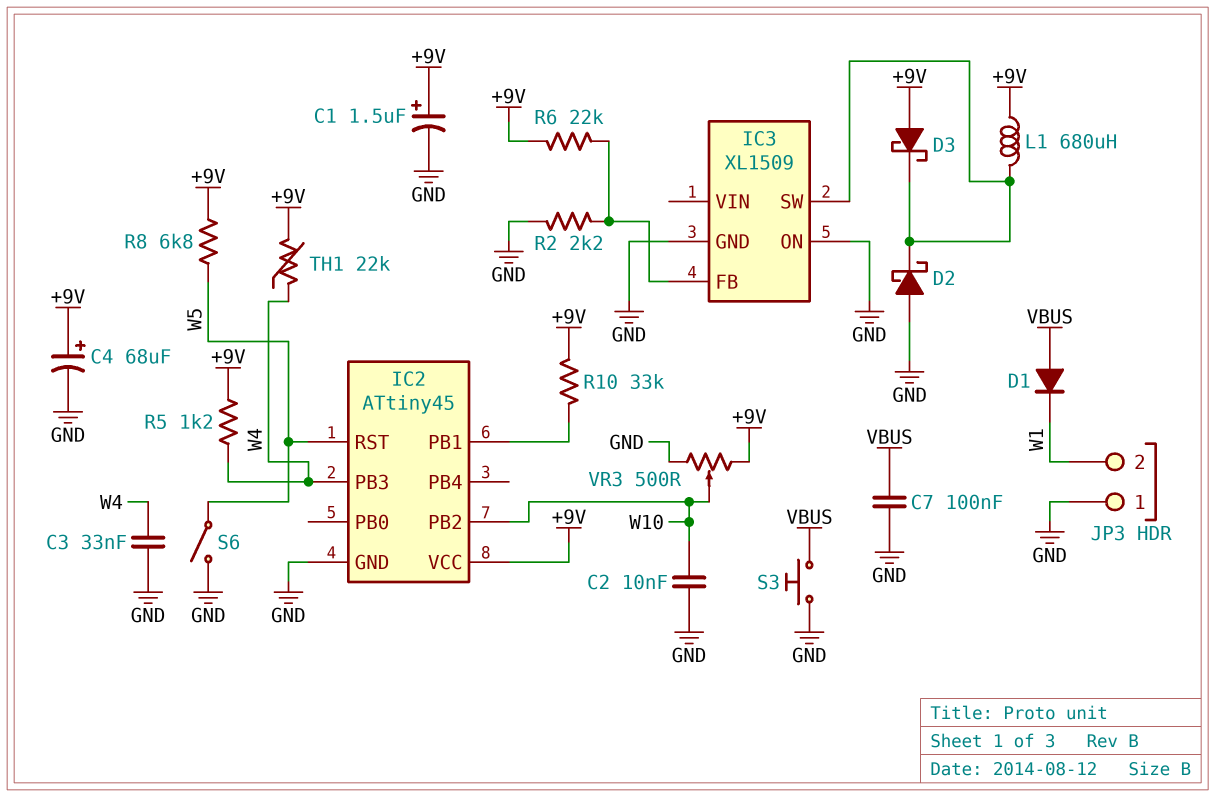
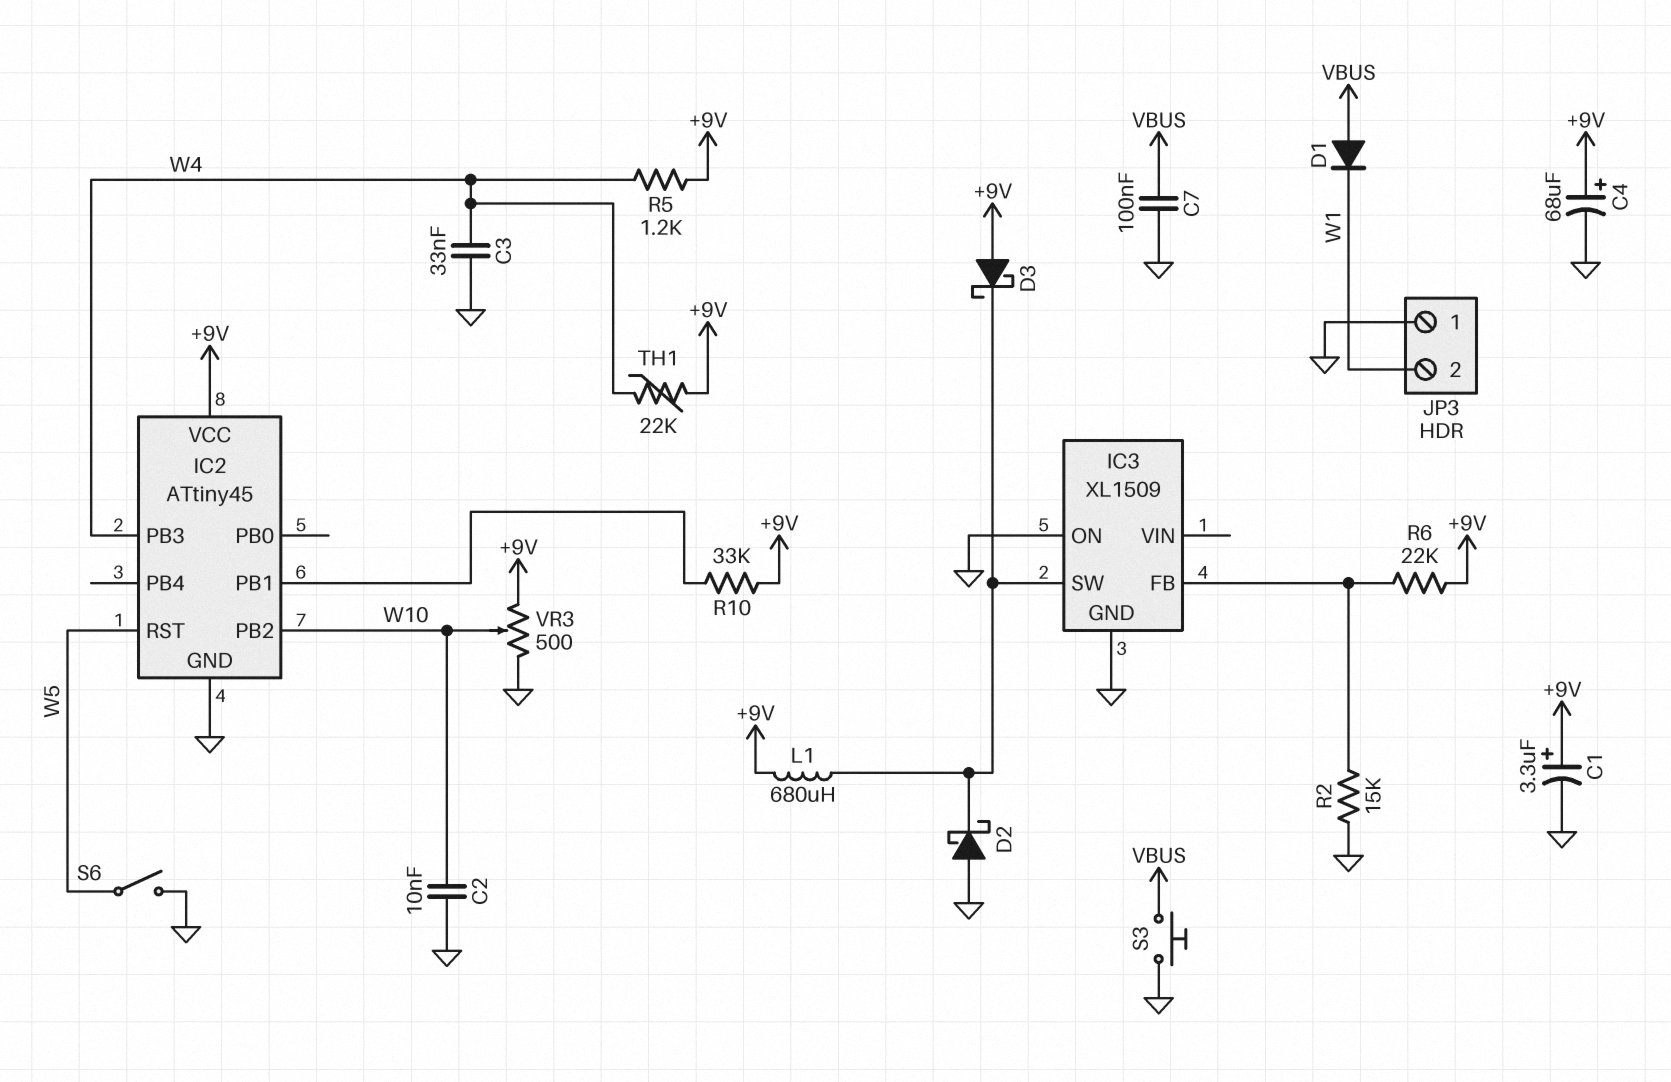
C1: 1.5uF (plus +9V, minus GND) -> 3.3uF (plus +9V, minus GND)
R2: 2.2k (GND, IC3/FB) -> 15k (GND, IC3/FB)
R8: 6.8k (+9V, W5) -> none

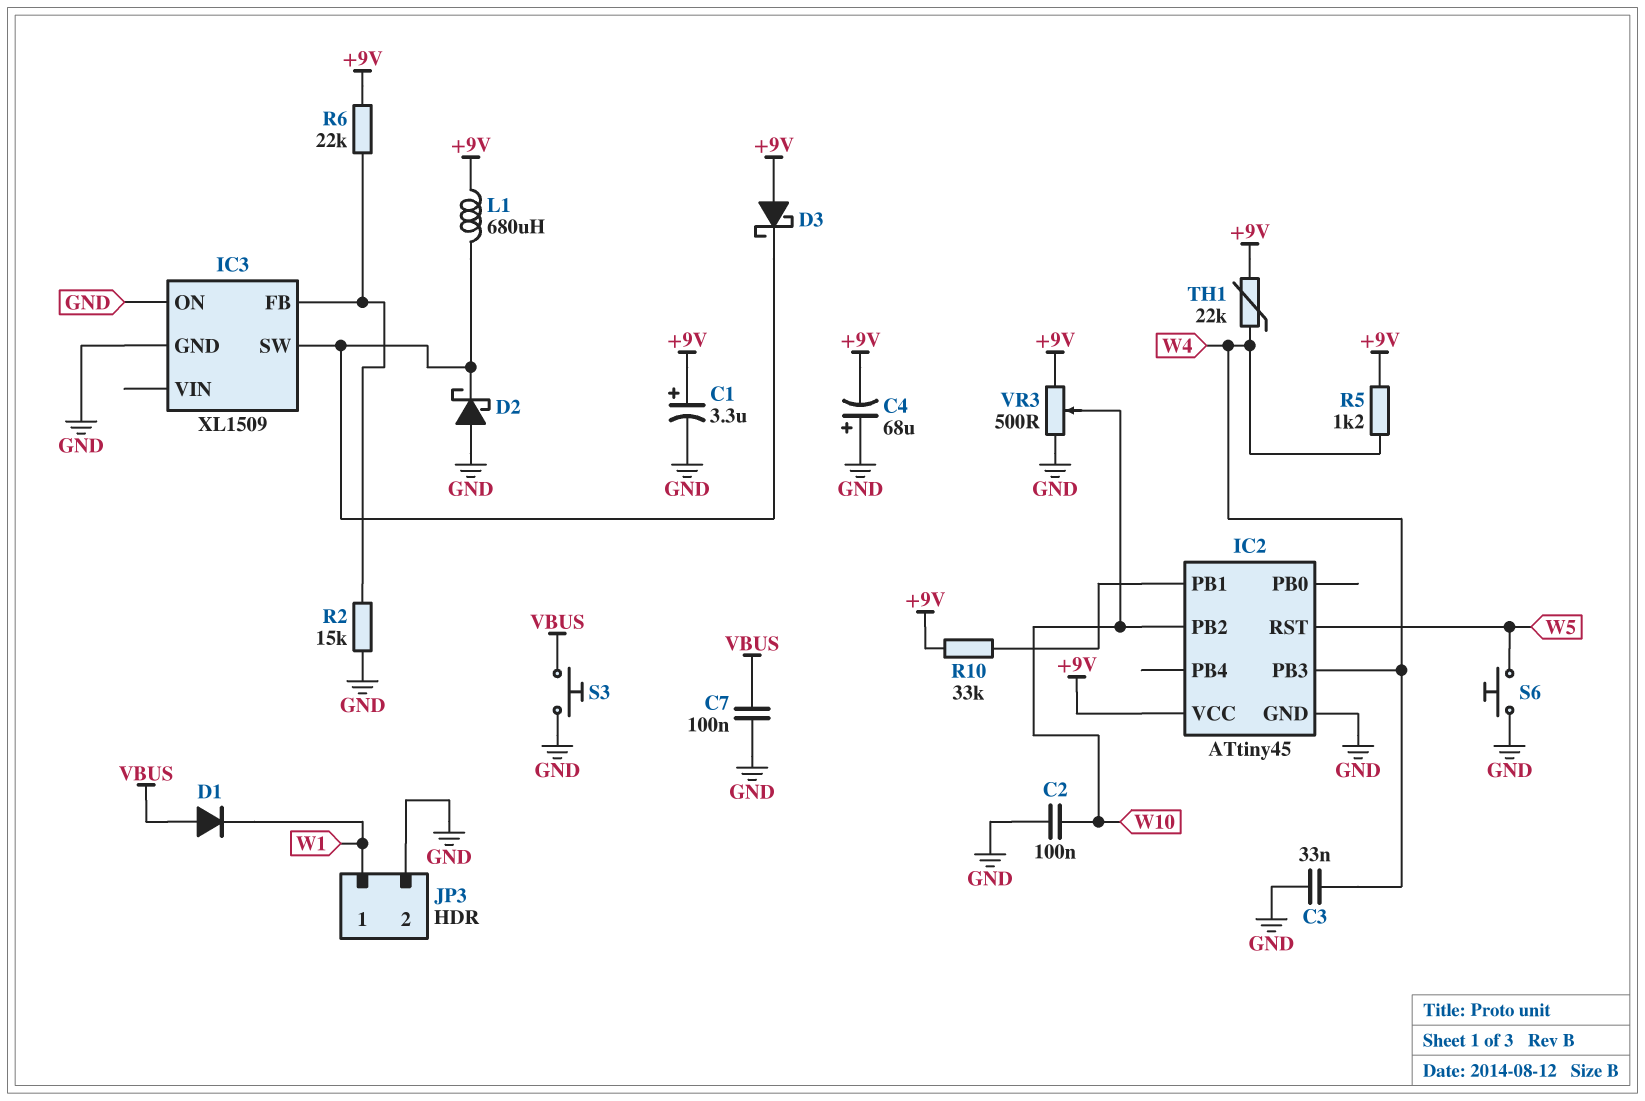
C2: 10nF (GND, W10) -> 100nF (GND, W10)
C4: 68uF (plus +9V, minus GND) -> 68uF (plus GND, minus +9V)
JP3 pin 1: GND -> W1
JP3 pin 2: W1 -> GND
S6: switch (GND, W5) -> button (GND, W5)

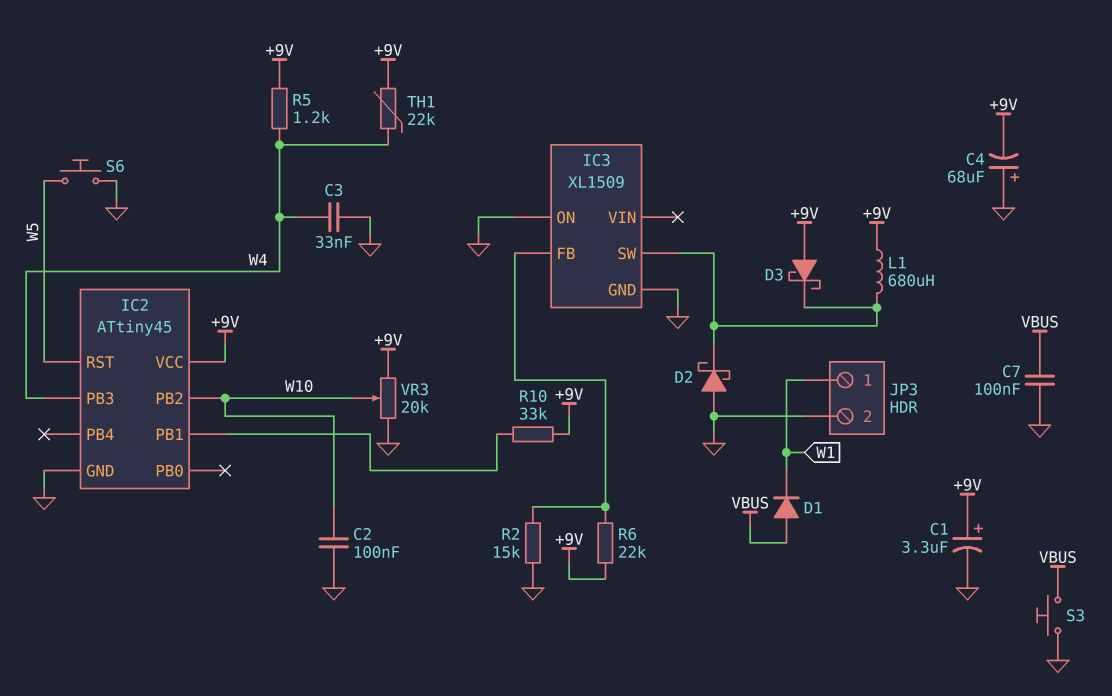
VR3: 500 (+9V, GND, wiper W10) -> 20k (+9V, GND, wiper W10)

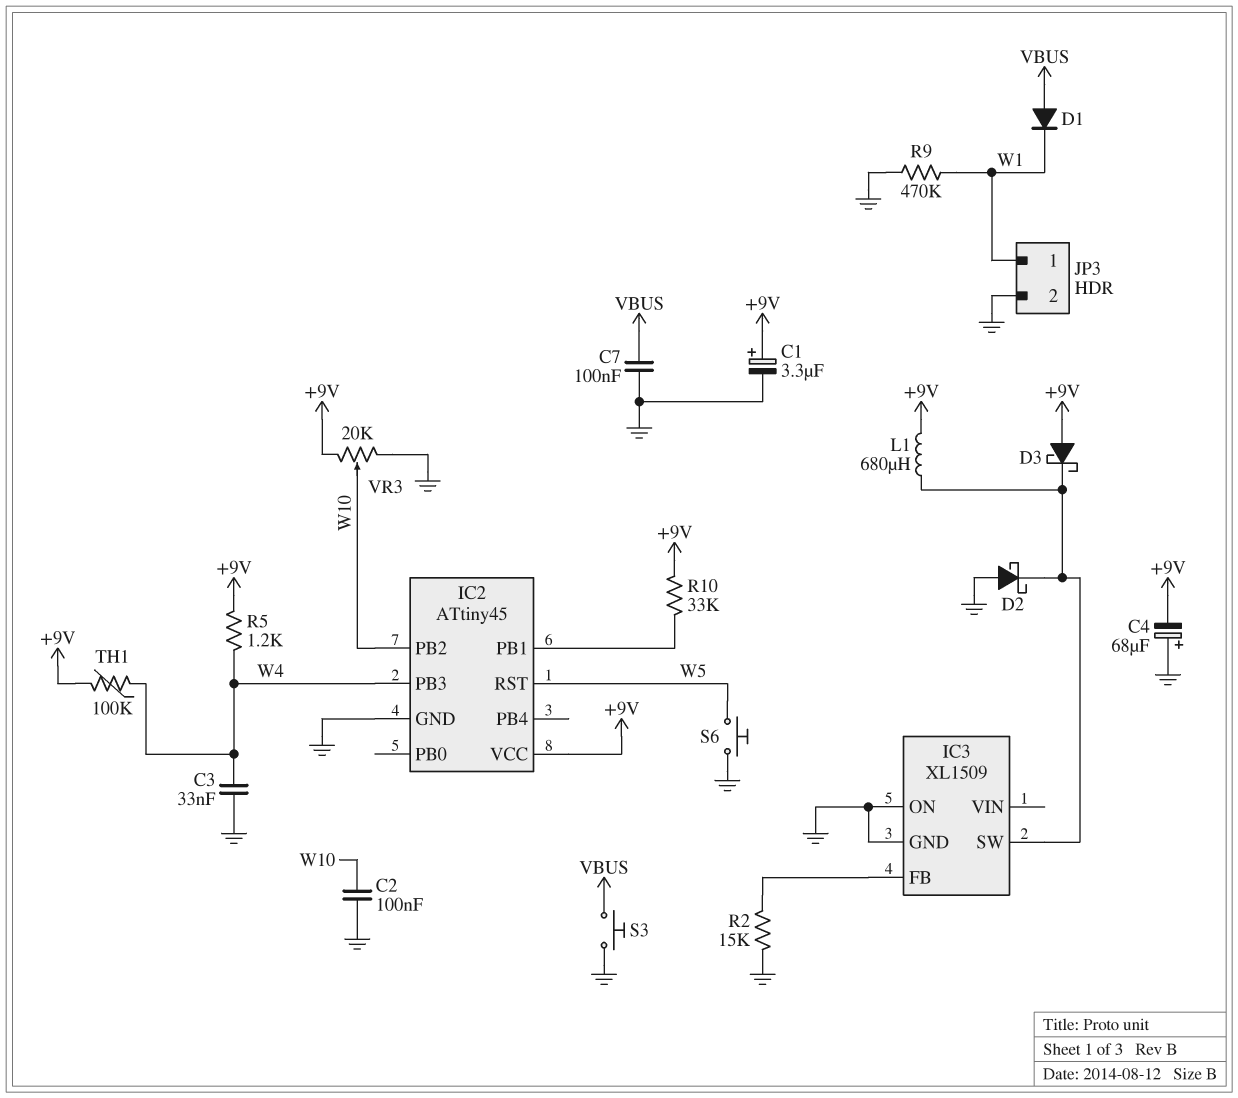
R6: 22k (+9V, IC3/FB) -> none
R9: none -> 470k (GND, W1)
TH1: 22k (+9V, W4) -> 100k (+9V, W4)

